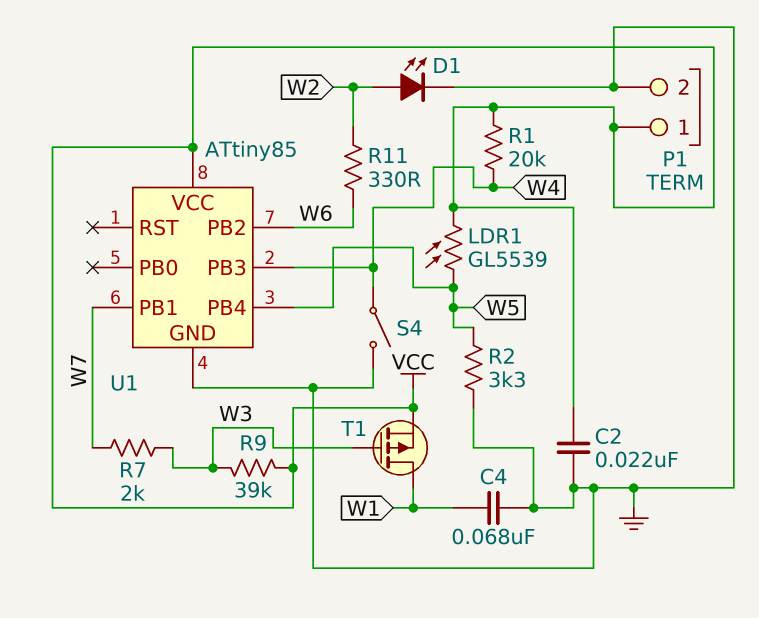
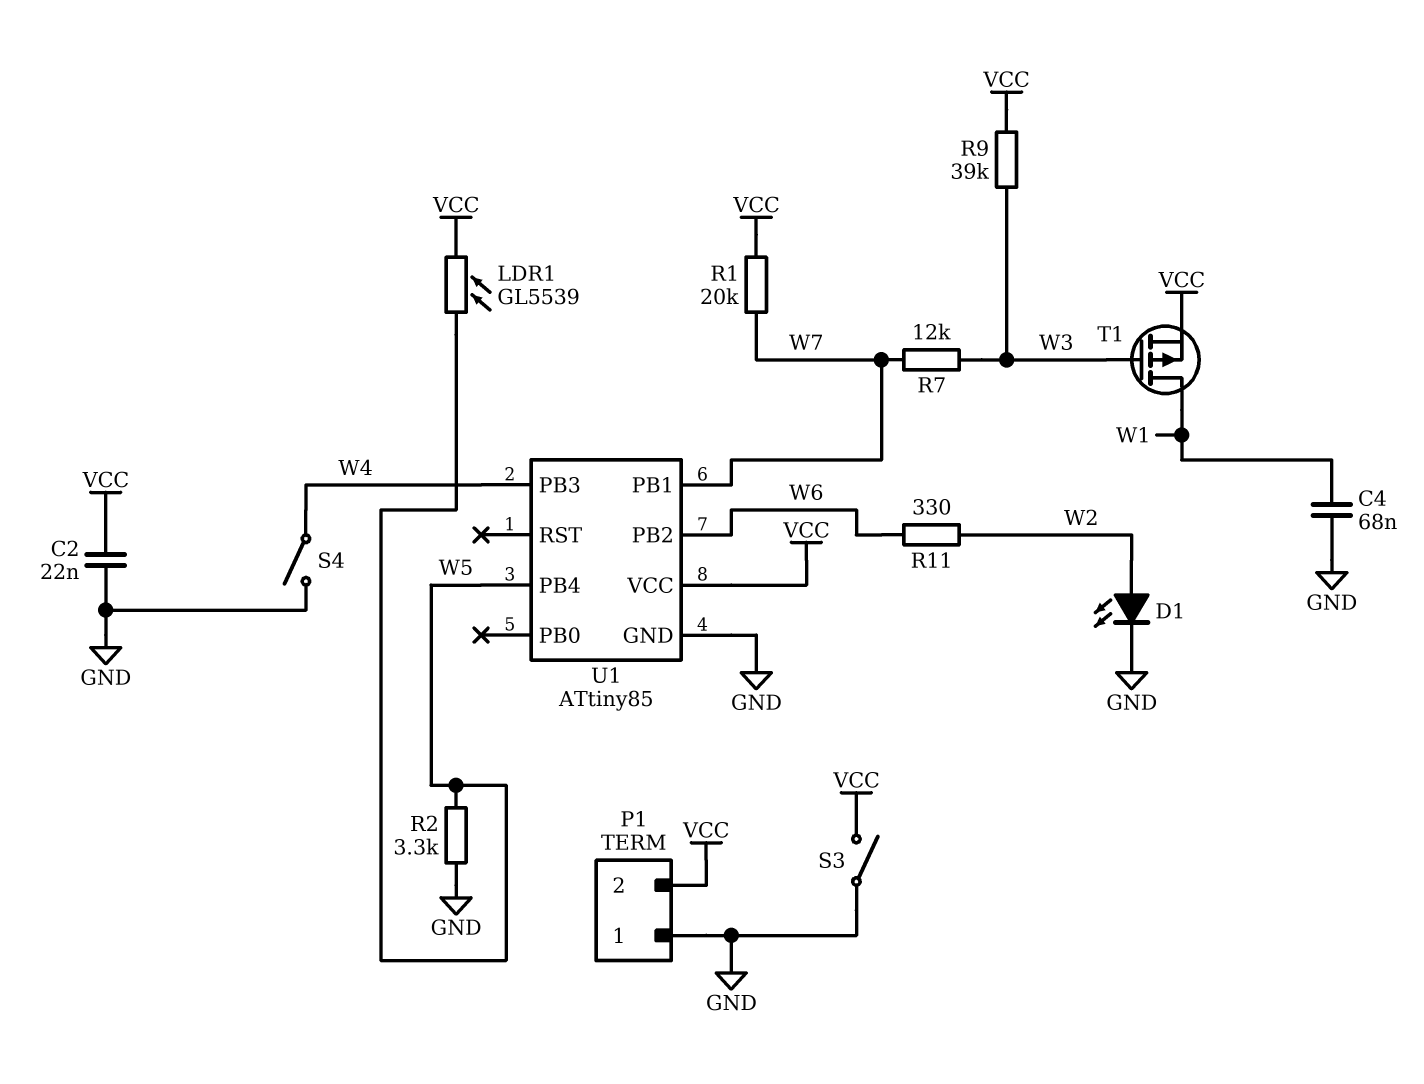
P1 pin 1: VCC -> GND
P1 pin 2: GND -> VCC
R1: 20k (VCC, W4) -> 20k (VCC, W7)
R7: 2k (W3, W7) -> 12k (W3, W7)
S3: none -> switch (GND, VCC)

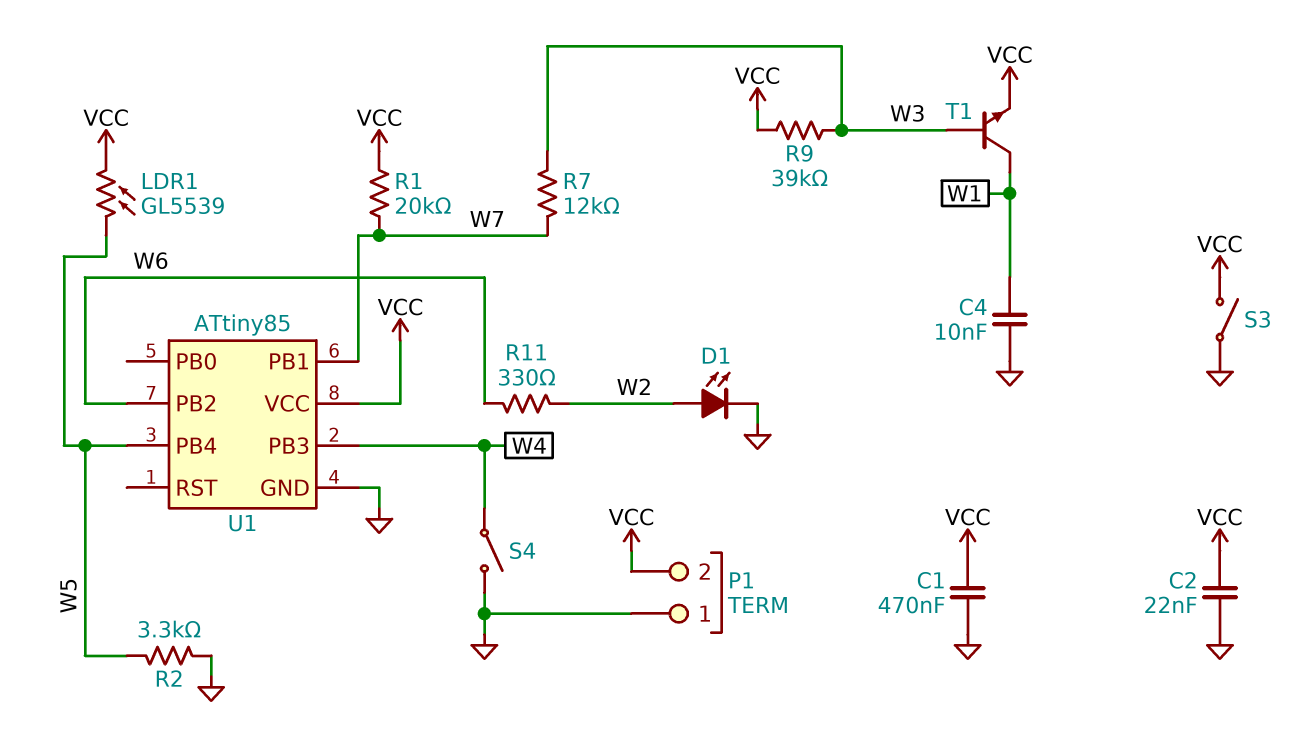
C1: none -> 470nF (GND, VCC)
C4: 68nF (GND, W1) -> 10nF (GND, W1)
T1: PMOS (G W3, D W1, S VCC) -> NPN (B W3, C W1, E VCC)

